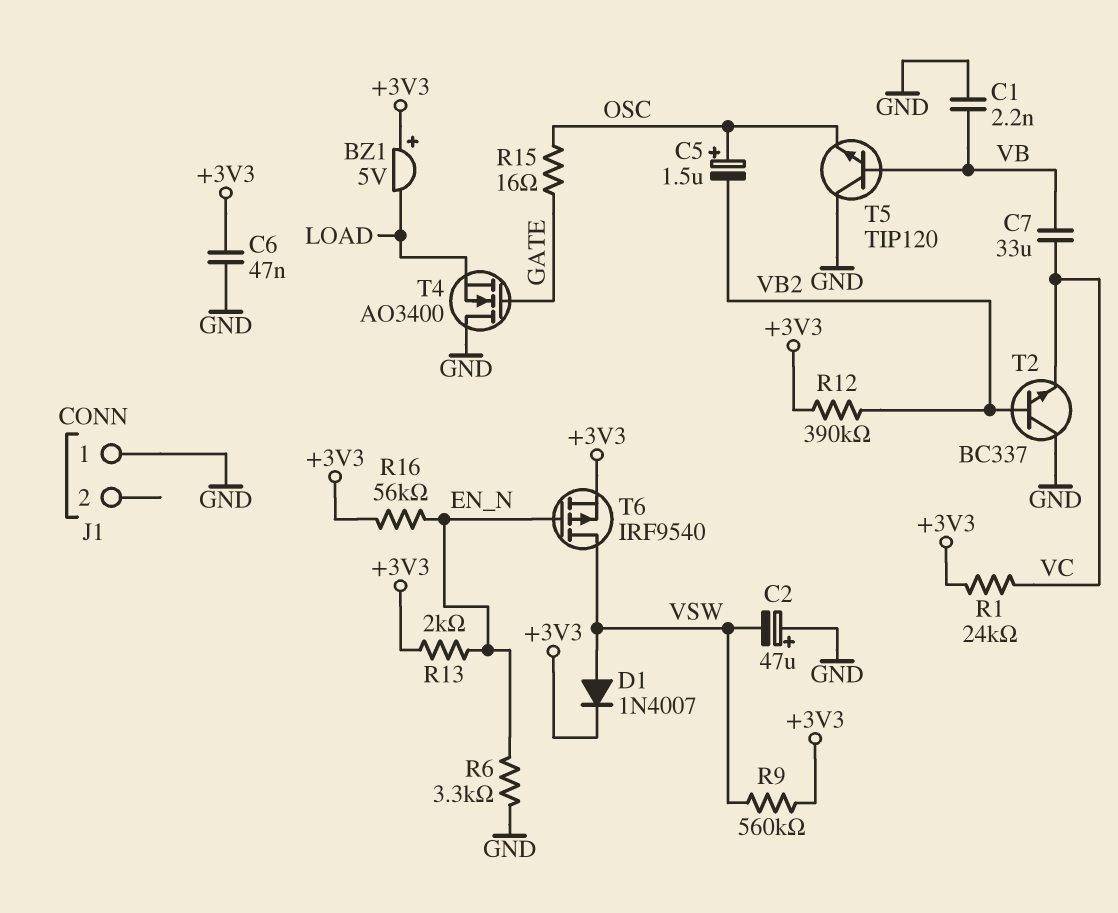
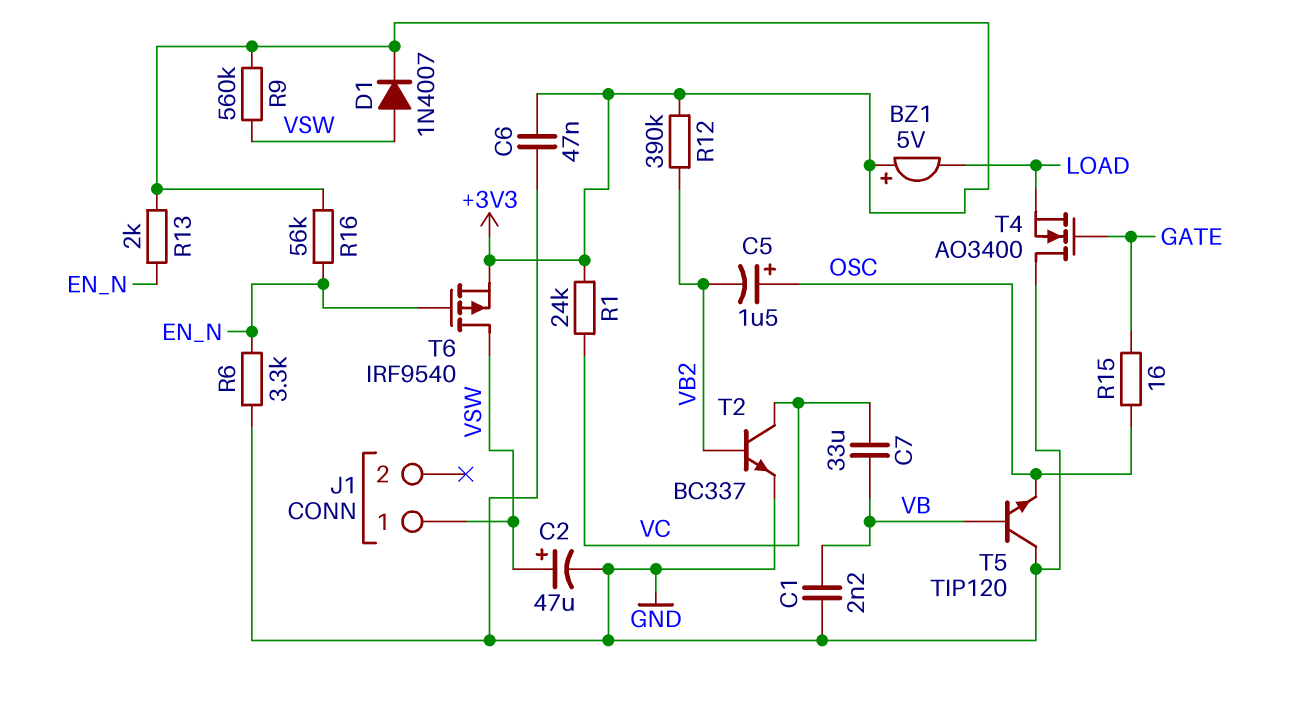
C2: 47uF (plus GND, minus VSW) -> 47uF (plus VSW, minus GND)
J1 pin 1: GND -> VSW
T2: NPN BC337 (B VB2, C GND, E VC) -> NPN BC337 (B VB2, C VC, E GND)

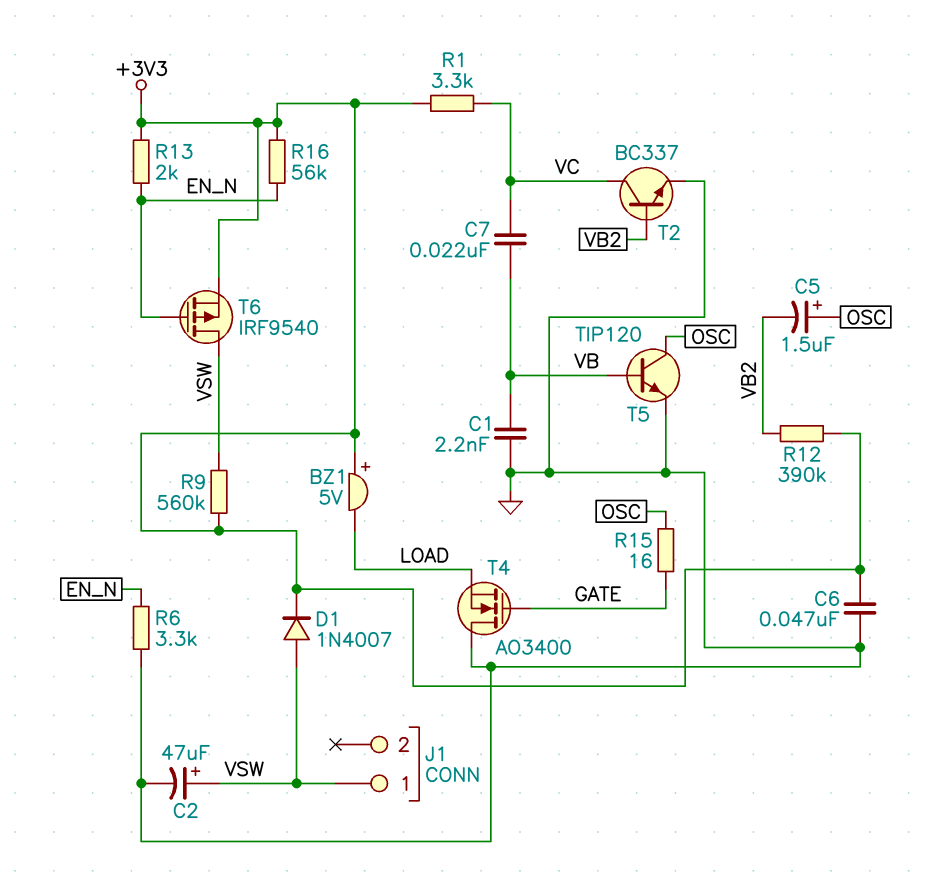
C7: 33uF (VB, VC) -> 22nF (VB, VC)
R1: 24k (+3V3, VC) -> 3.3k (+3V3, VC)
T5: NPN TIP120 (B VB, C GND, E OSC) -> NPN TIP120 (B VB, C OSC, E GND)

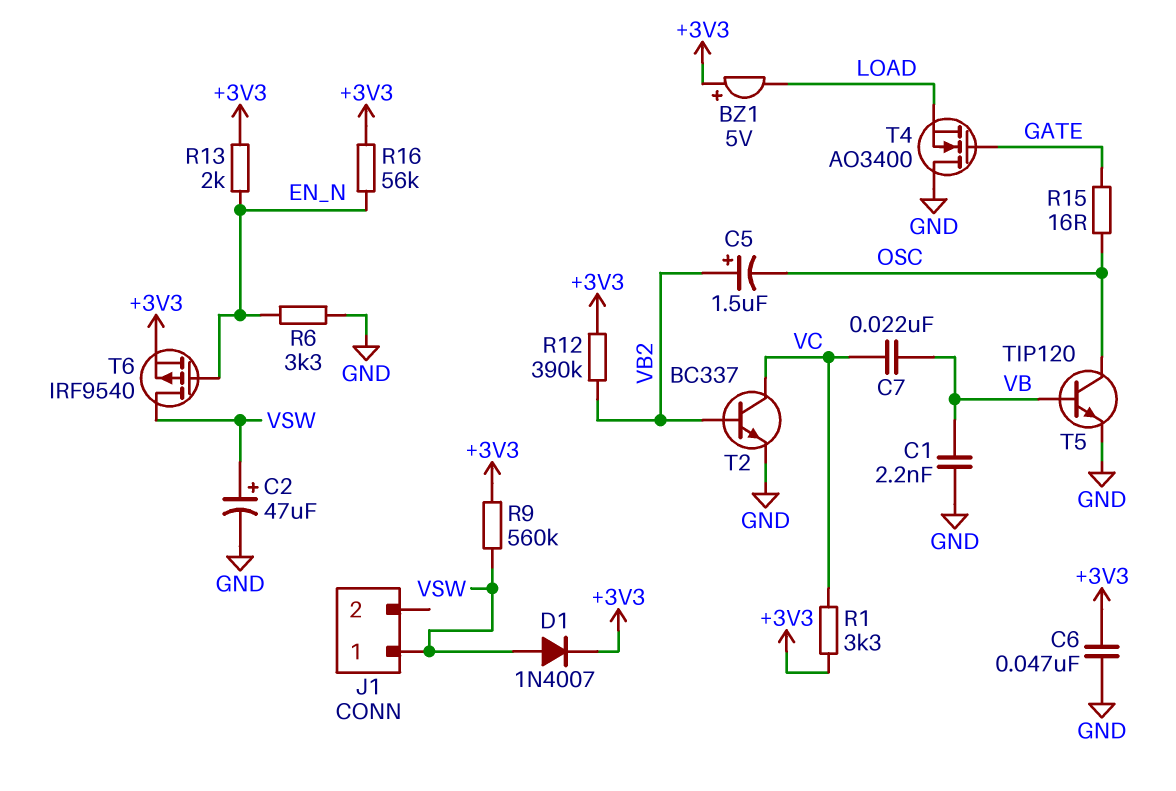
C5: 1.5uF (plus OSC, minus VB2) -> 1.5uF (plus VB2, minus OSC)

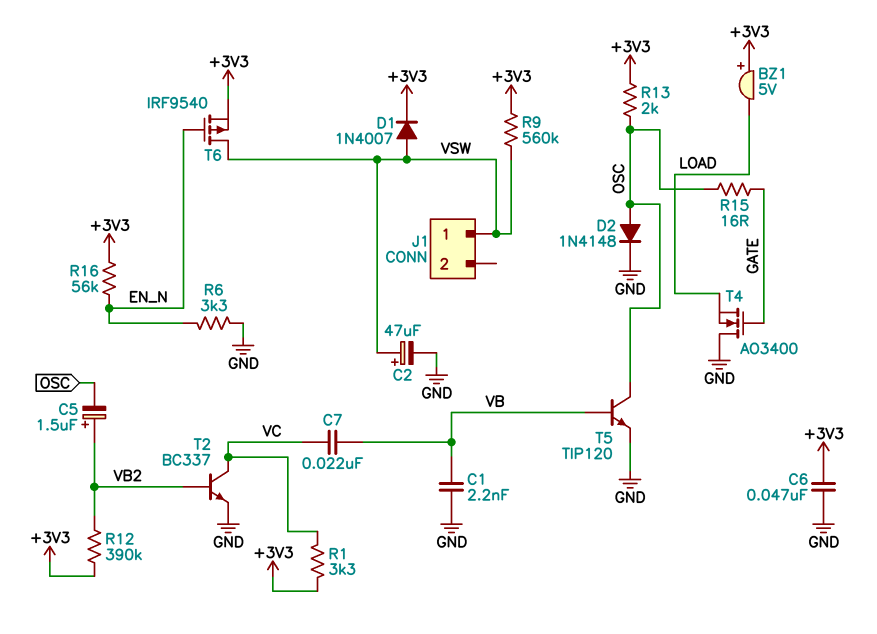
D2: none -> diode 1N4148 (A OSC, K GND)
R13: 2k (+3V3, EN_N) -> 2k (+3V3, OSC)

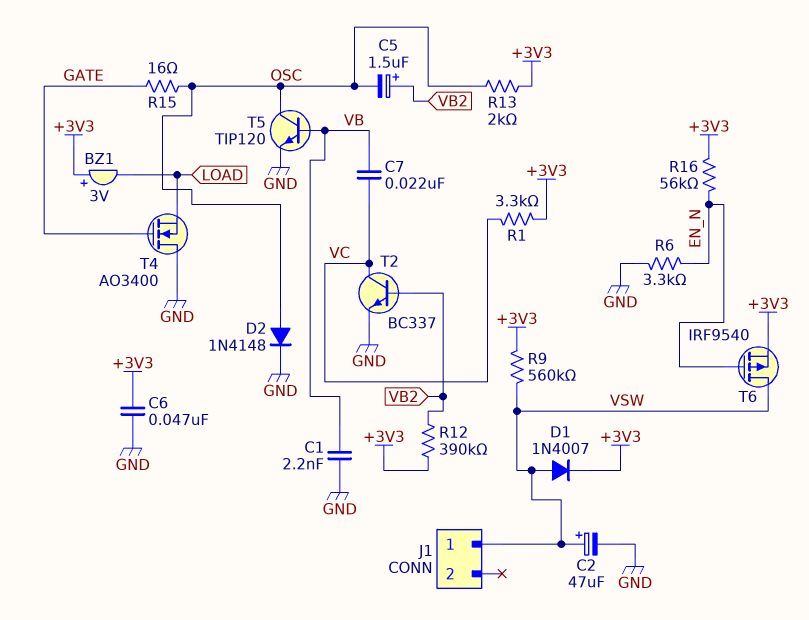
BZ1: buzzer 5V (plus +3V3, minus LOAD) -> buzzer 3V (plus +3V3, minus LOAD)

